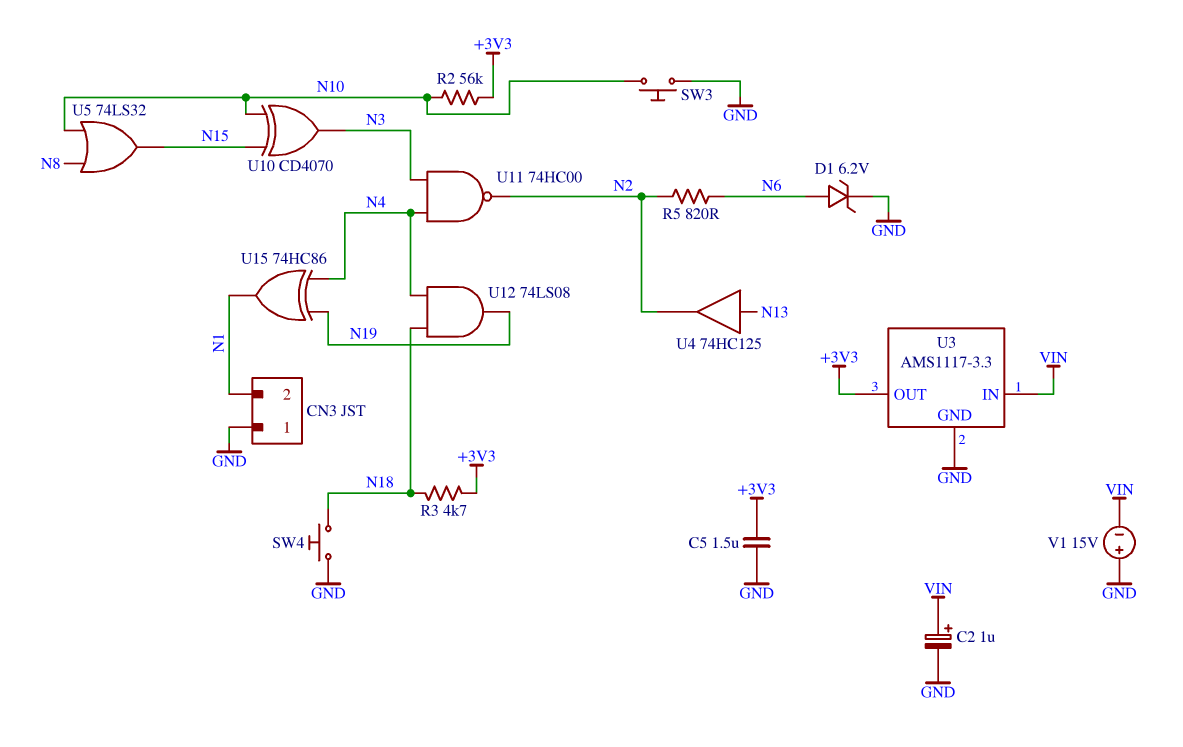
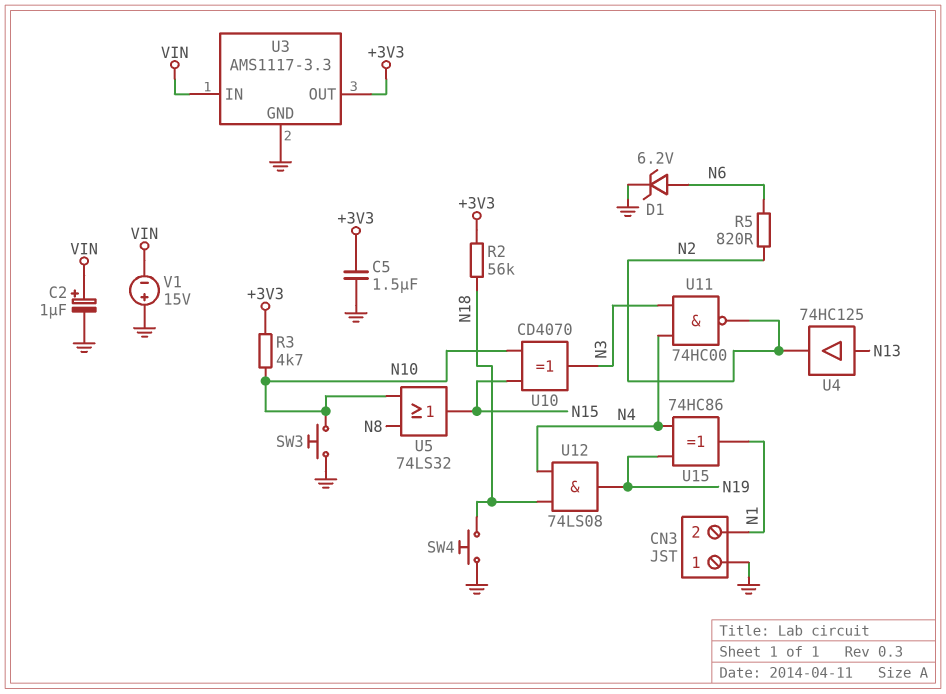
R2: 56k (+3V3, N10) -> 56k (+3V3, N18)
R3: 4.7k (+3V3, N18) -> 4.7k (+3V3, N10)

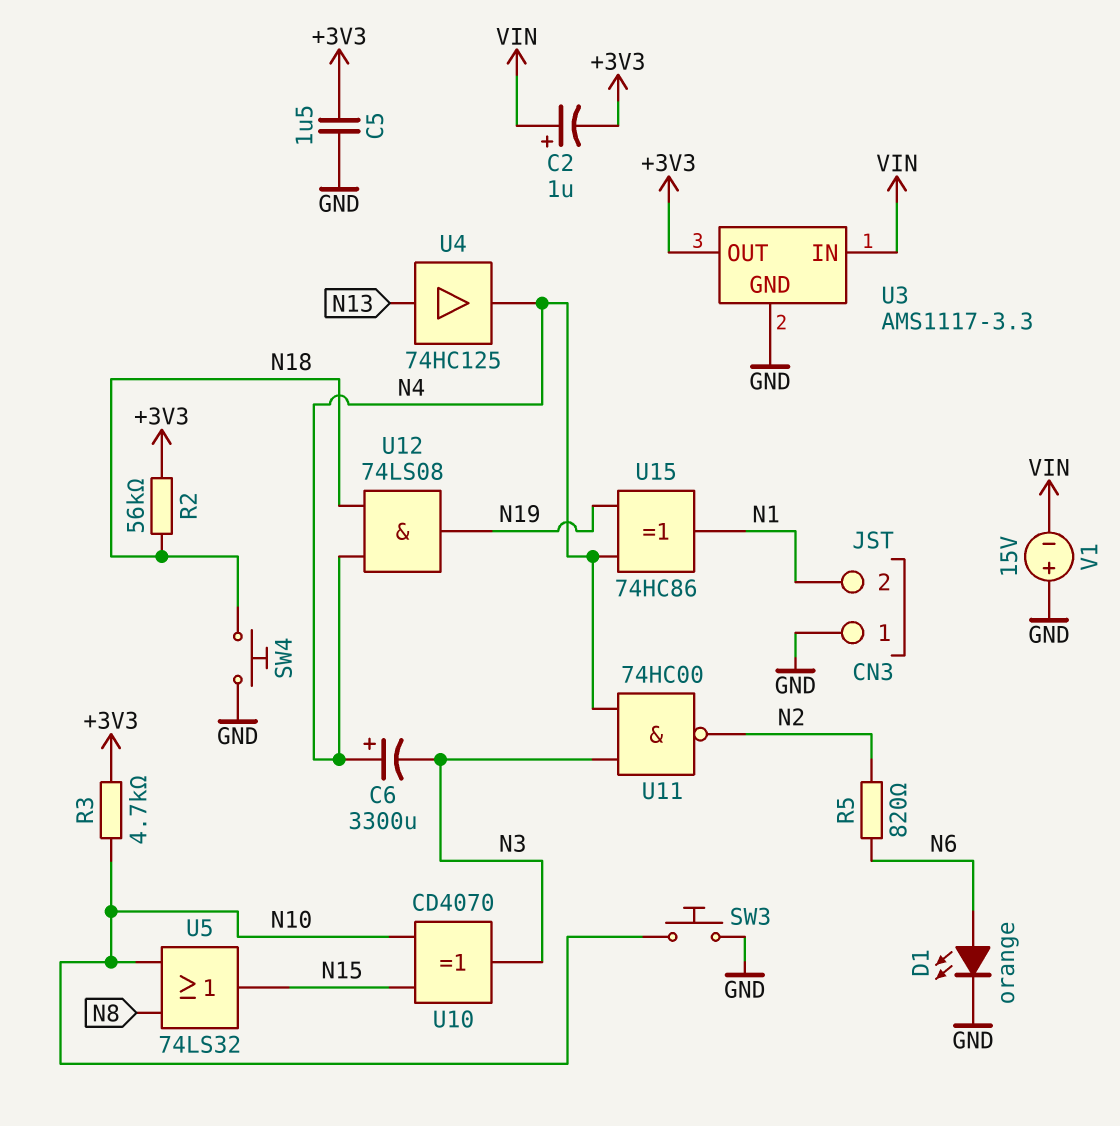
C2: 1uF (plus VIN, minus GND) -> 1uF (plus VIN, minus +3V3)
C6: none -> 3300uF (plus N4, minus N3)
D1: zener 6.2V (A N6, K GND) -> LED orange (A N6, K GND)
U4: buffer 74HC125 (in N13, out N2) -> buffer 74HC125 (in N13, out N4)

